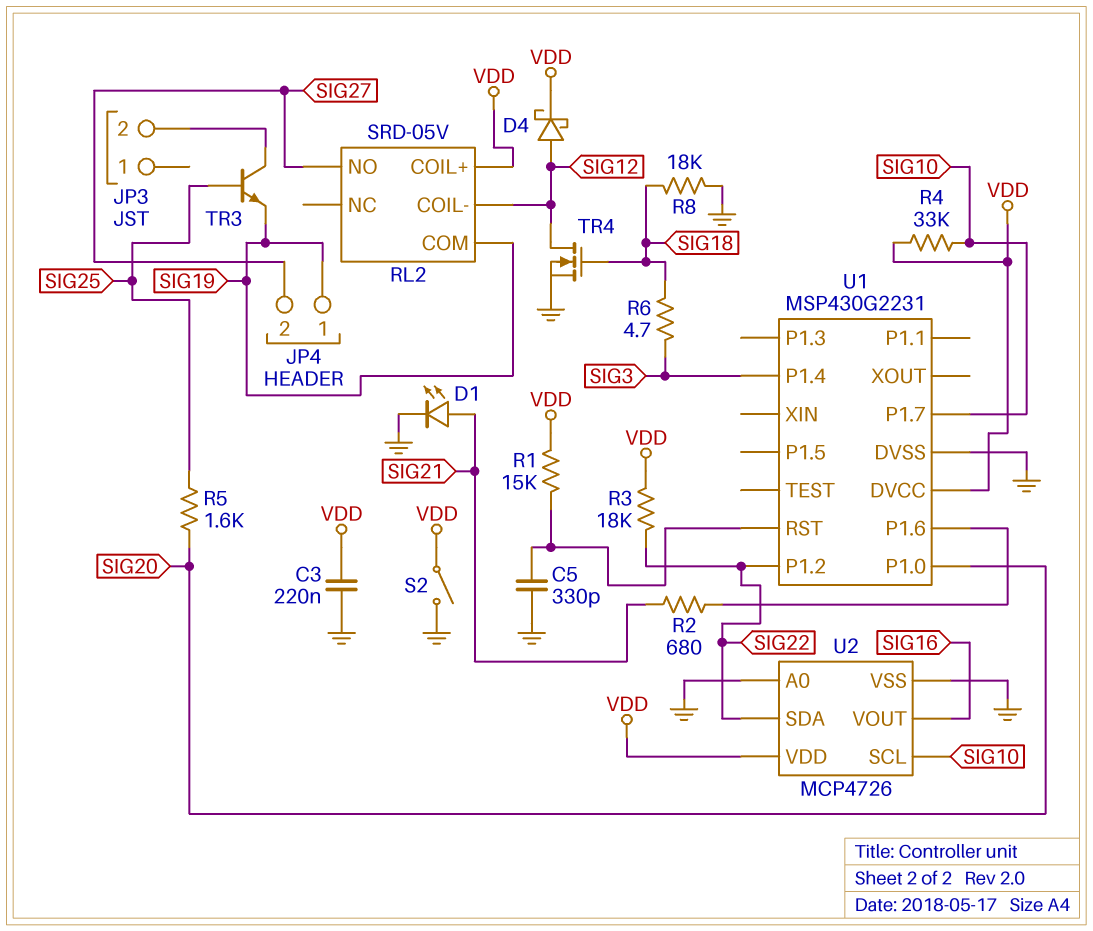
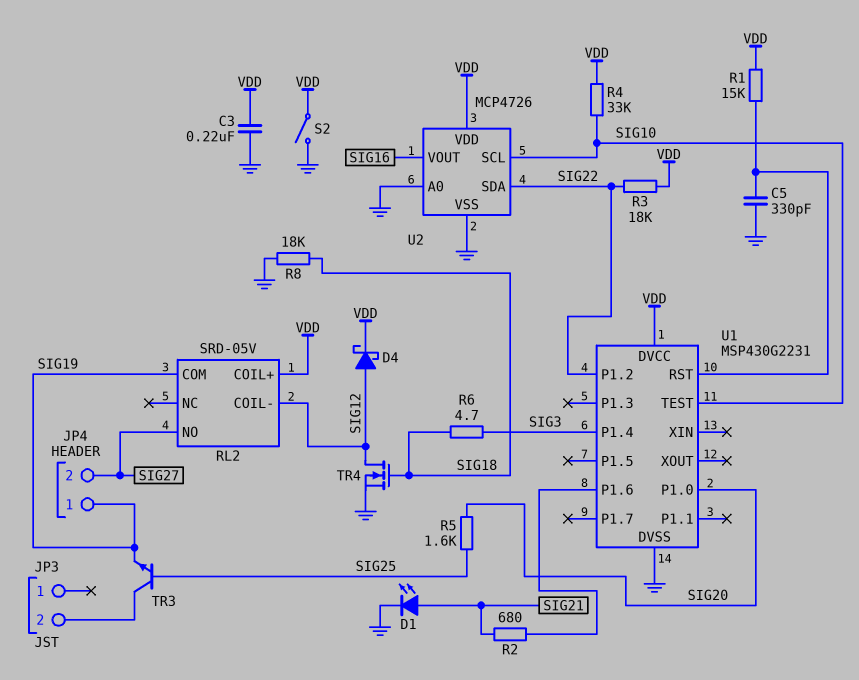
U1 pin P1.7: SIG10 -> none
U1 pin TEST: none -> SIG10

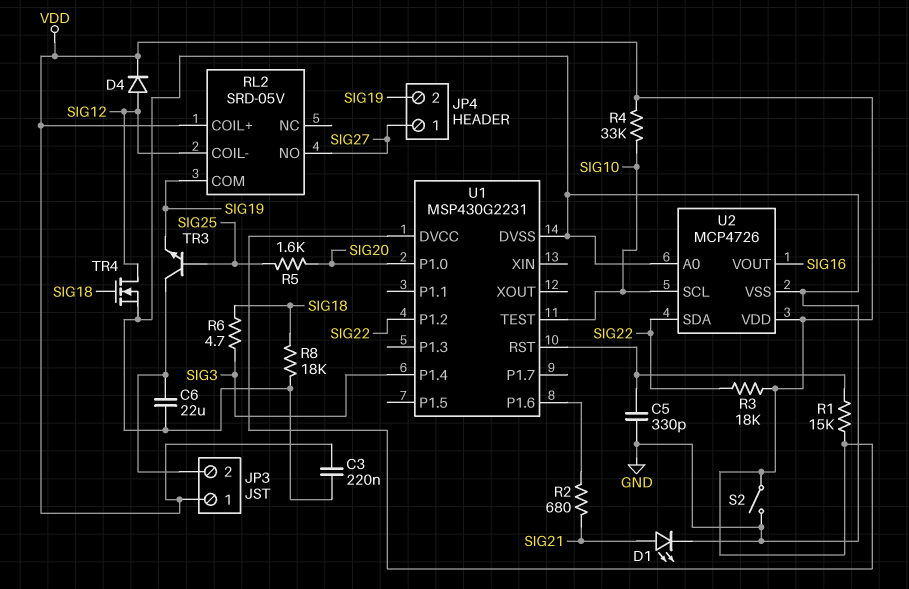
C6: none -> 22uF (GND, JP3/2)
D4: schottky (A SIG12, K VDD) -> diode (A SIG12, K VDD)
JP3 pin 1: none -> VDD
JP4 pin 1: SIG19 -> SIG27
JP4 pin 2: SIG27 -> SIG19

